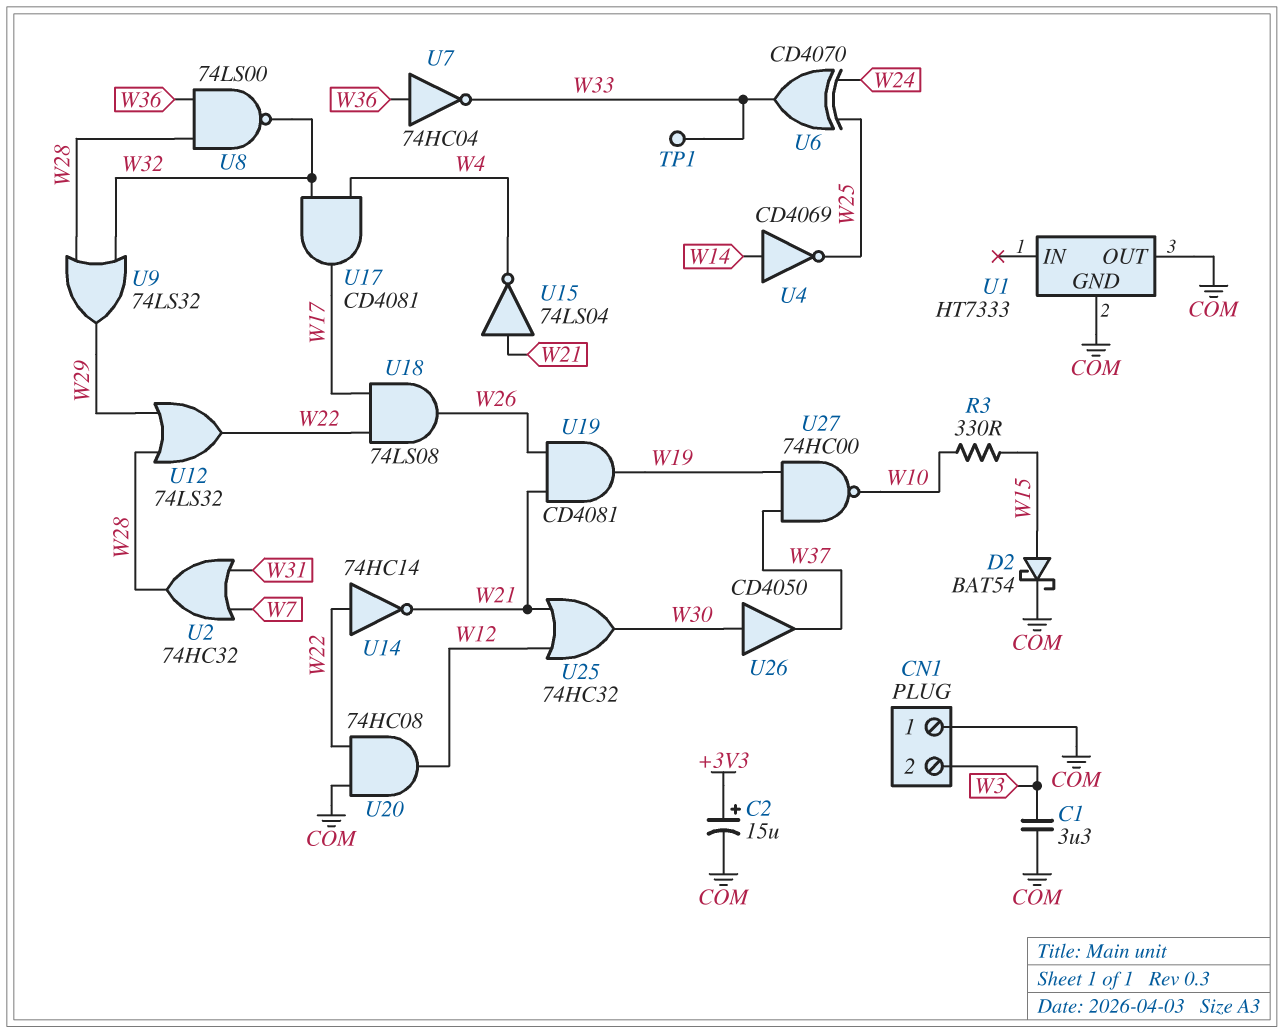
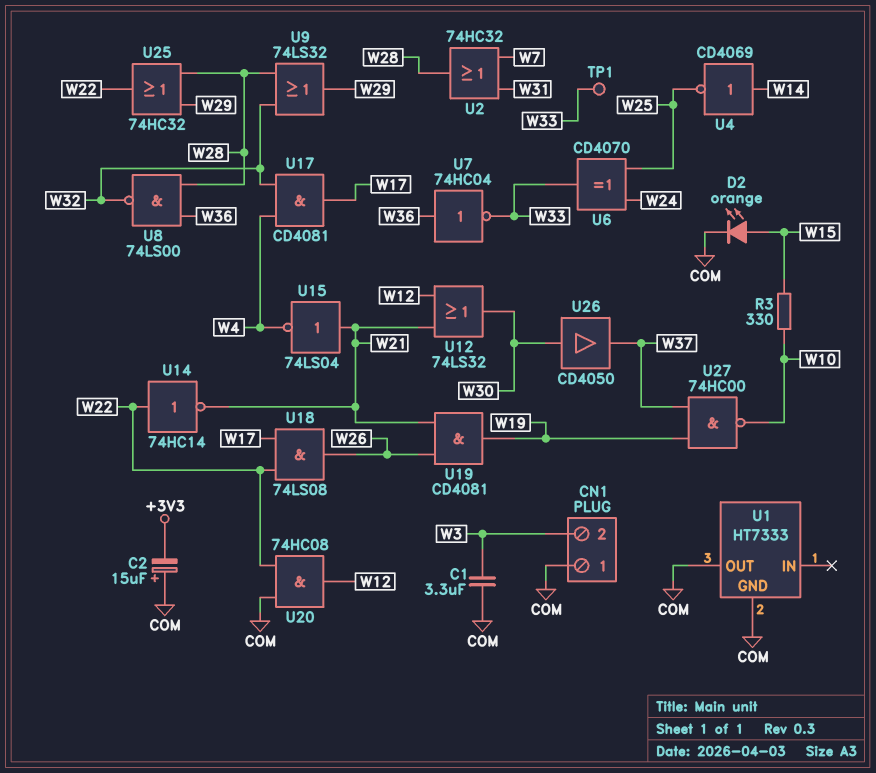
C2: 15uF (plus +3V3, minus COM) -> 15uF (plus COM, minus +3V3)
D2: schottky BAT54 (A W15, K COM) -> LED orange (A W15, K COM)
U12: OR 74LS32 (in W28, in W29, out W22) -> OR 74LS32 (in W12, in W21, out W30)
U25: OR 74HC32 (in W12, in W21, out W30) -> OR 74HC32 (in W28, in W29, out W22)

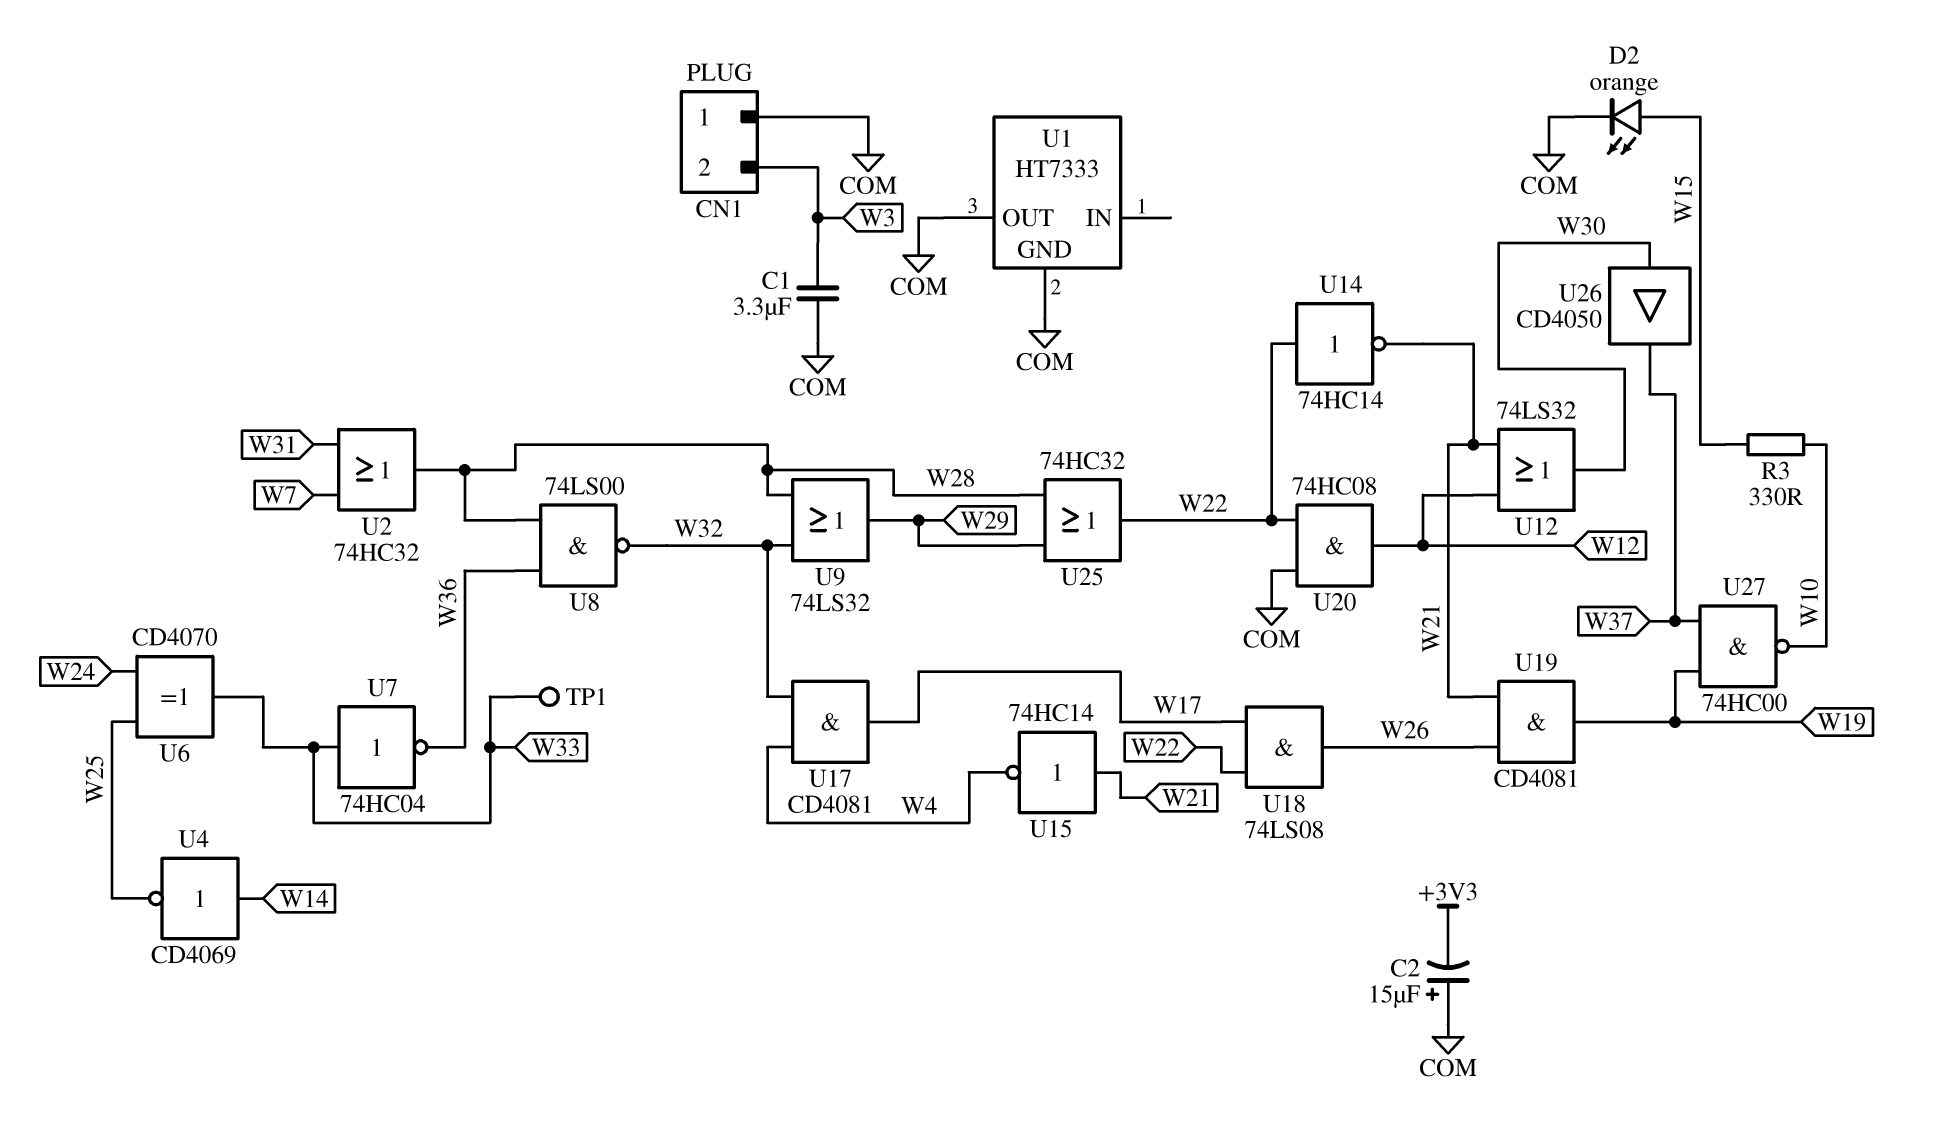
U7: NOT 74HC04 (in W36, out W33) -> NOT 74HC04 (in W33, out W36)
U15: NOT 74LS04 (in W21, out W4) -> NOT 74HC14 (in W21, out W4)

